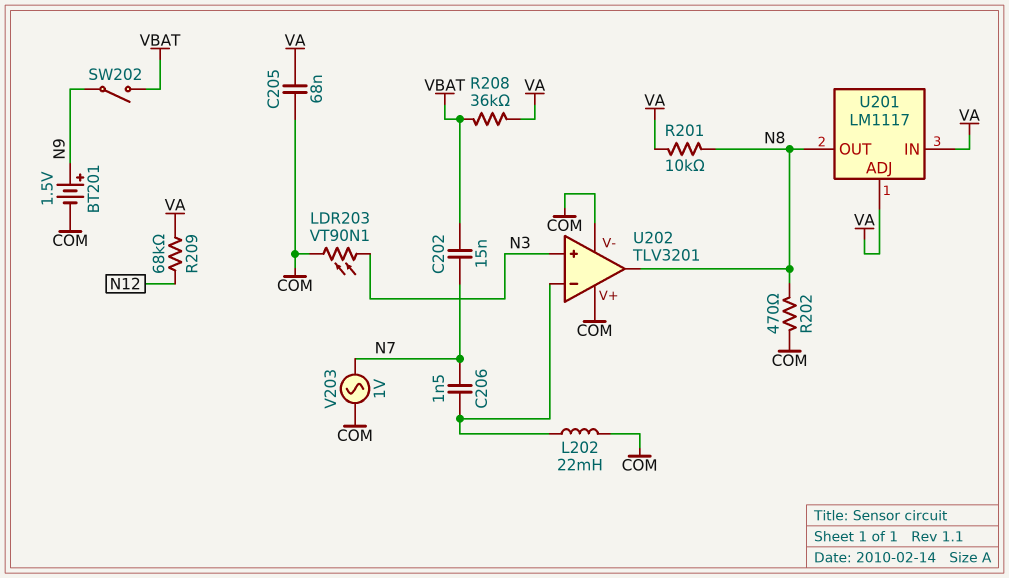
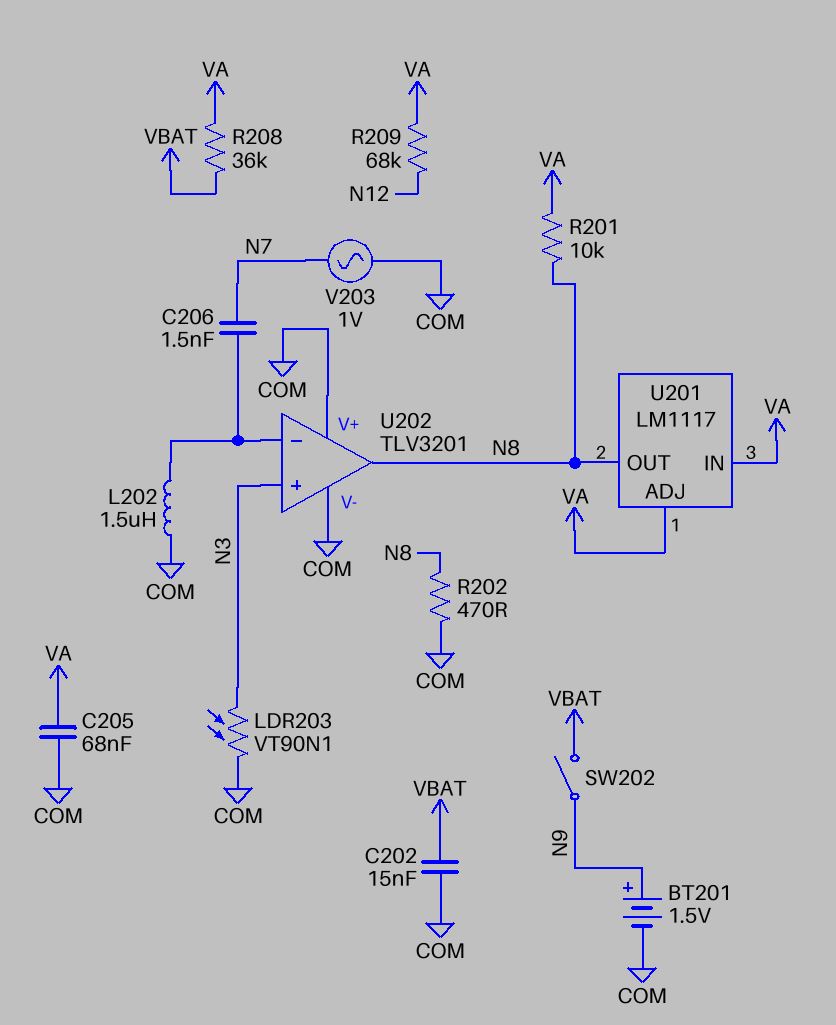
C202: 15nF (N7, VBAT) -> 15nF (COM, VBAT)
L202: 22mH (COM, U202/in-) -> 1.5uH (COM, U202/in-)

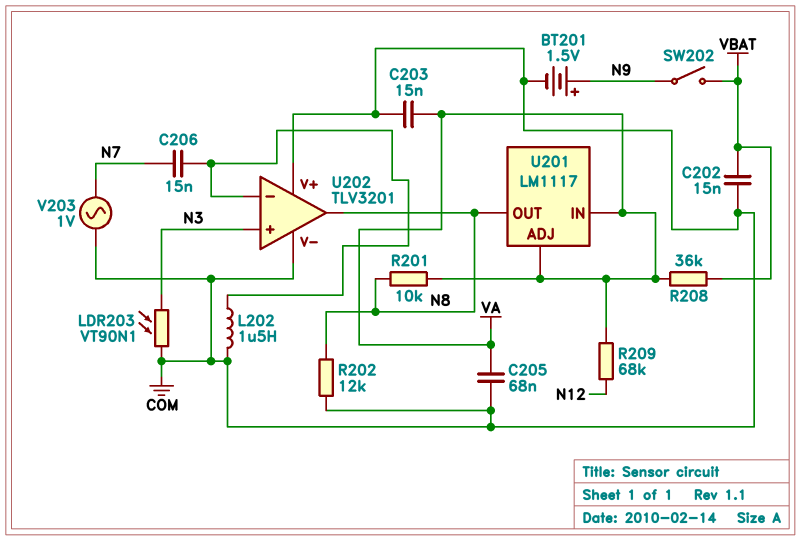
C203: none -> 15nF (COM, VA)
C206: 1.5nF (N7, U202/in-) -> 15nF (N7, U202/in-)
R202: 470 (COM, N8) -> 12k (COM, N8)

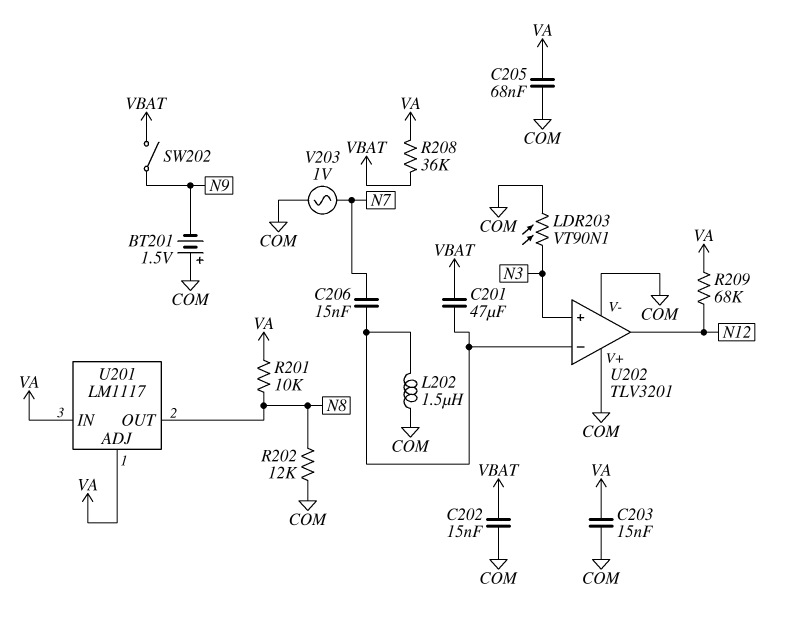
BT201: 1.5V (plus N9, minus COM) -> 1.5V (plus COM, minus N9)
C201: none -> 47uF (U202/in-, VBAT)
U202 pin out: N8 -> N12

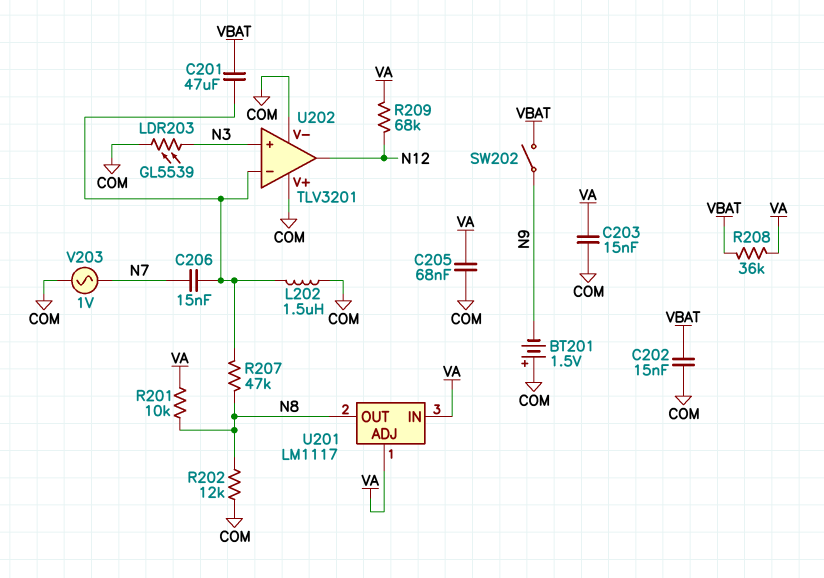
LDR203: VT90N1 (COM, N3) -> GL5539 (COM, N3)
R207: none -> 47k (N8, U202/in-)

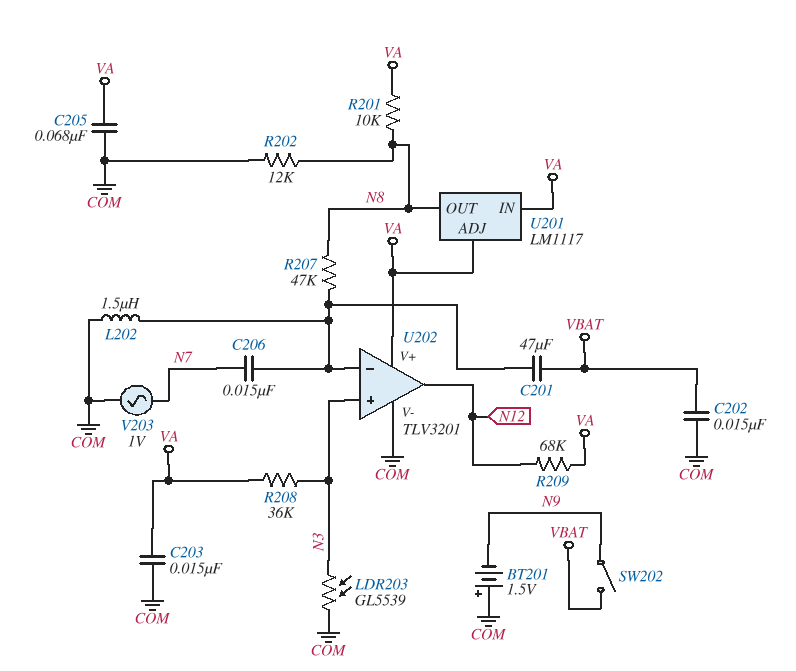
R208: 36k (VA, VBAT) -> 36k (N3, VA)
U202 pin V+: COM -> VA

